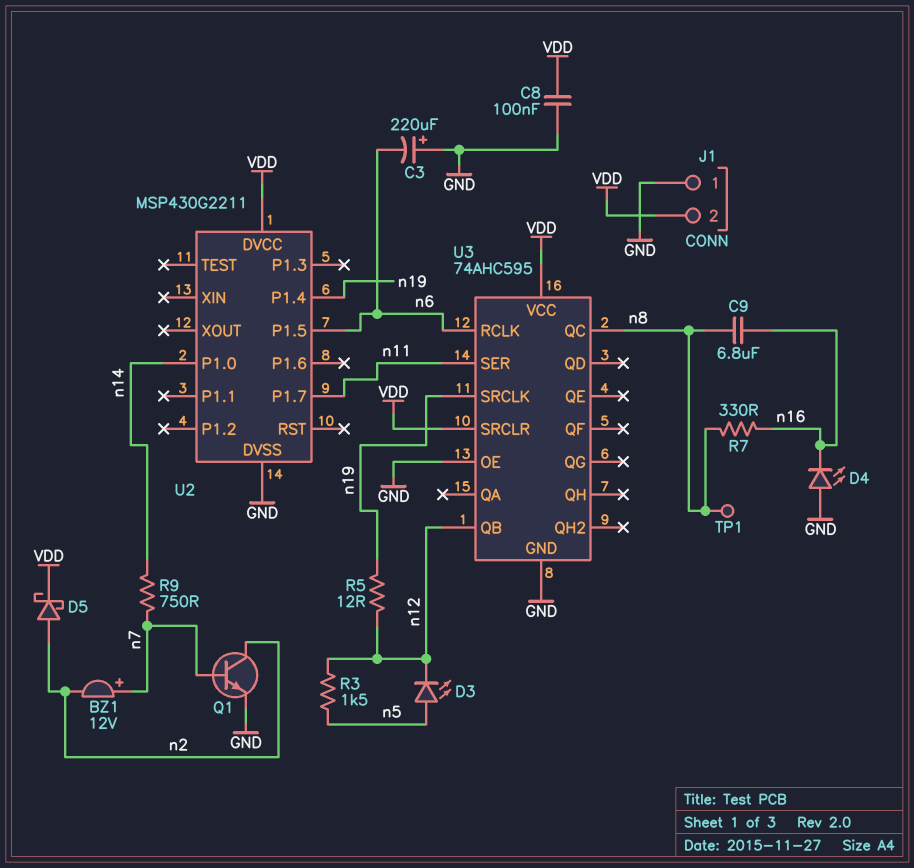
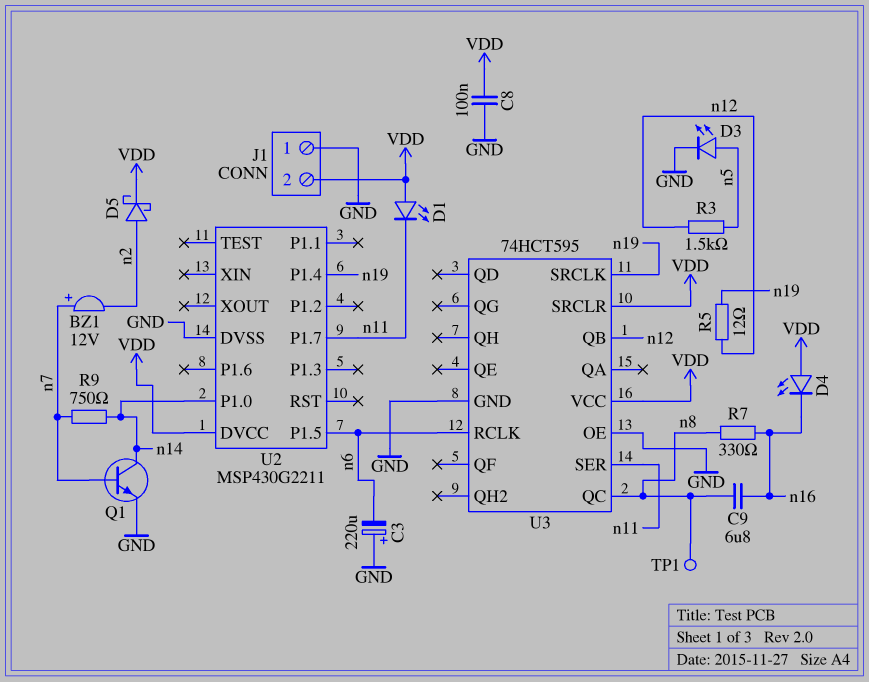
D1: none -> LED (A VDD, K n11)
D3: LED (A n5, K n12) -> LED (A n5, K GND)
D4: LED (A GND, K n16) -> LED (A VDD, K n16)
Q1: NPN (B n7, C n2, E GND) -> NPN (B n7, C n14, E GND)
U3: 74AHC595 -> 74HCT595

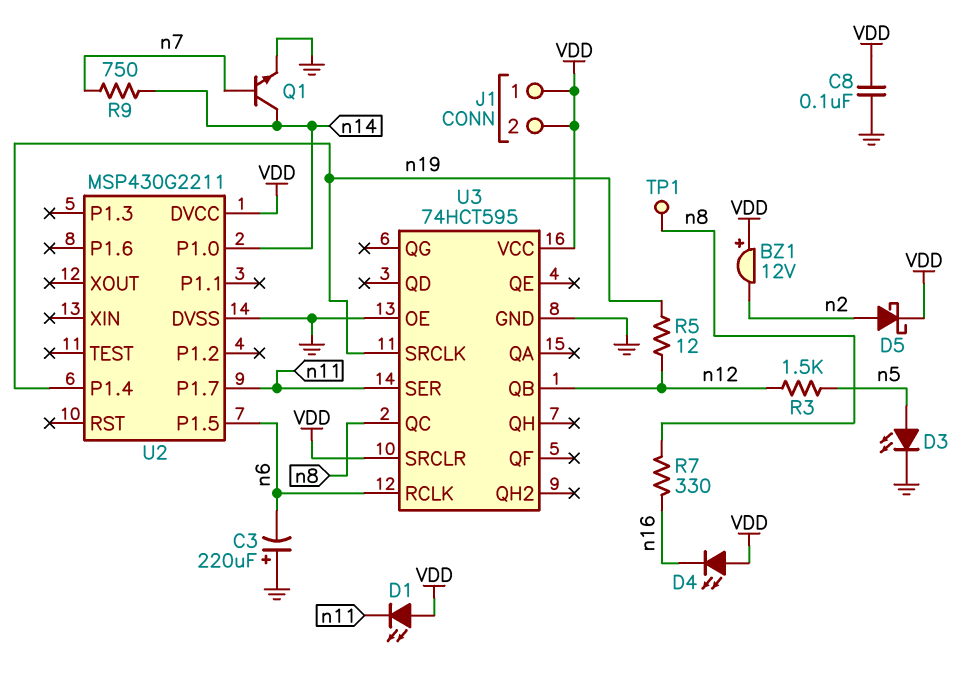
BZ1: buzzer 12V (plus n7, minus n2) -> buzzer 12V (plus VDD, minus n2)
C9: 6.8uF (n8, n16) -> none
J1 pin 1: GND -> VDD

